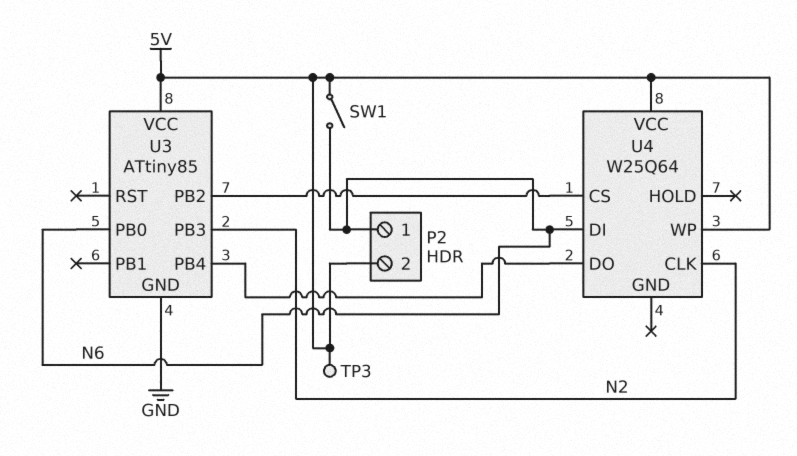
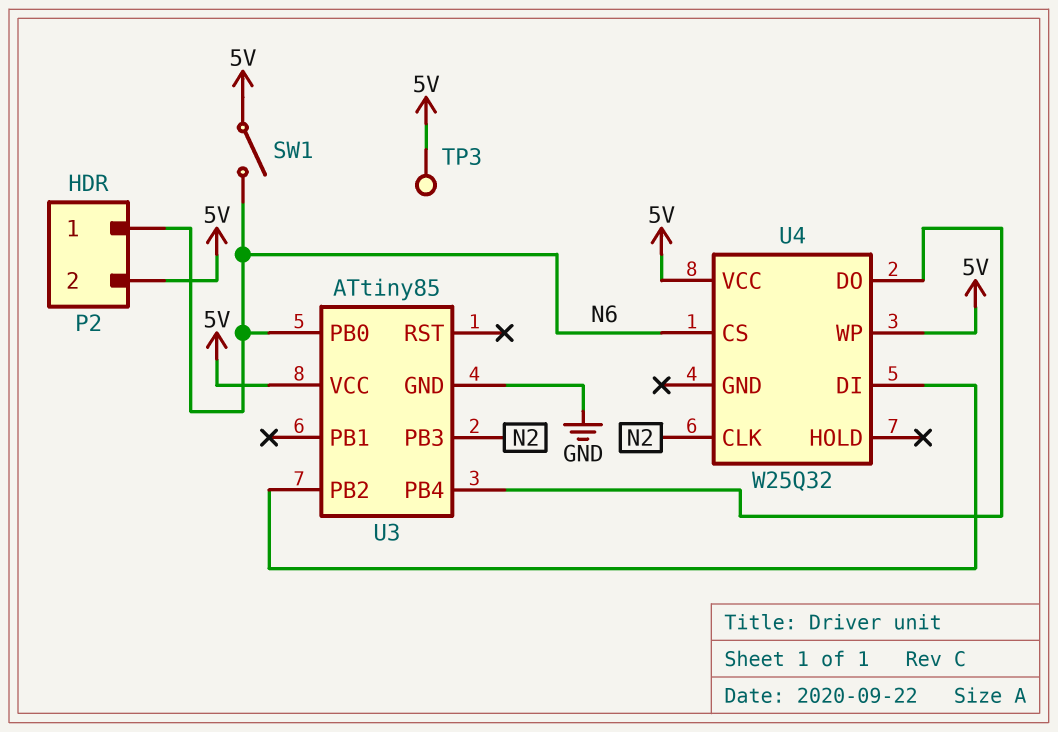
U4: W25Q64 -> W25Q32
U4 pin CS: U3/PB2 -> N6
U4 pin DI: N6 -> U3/PB2

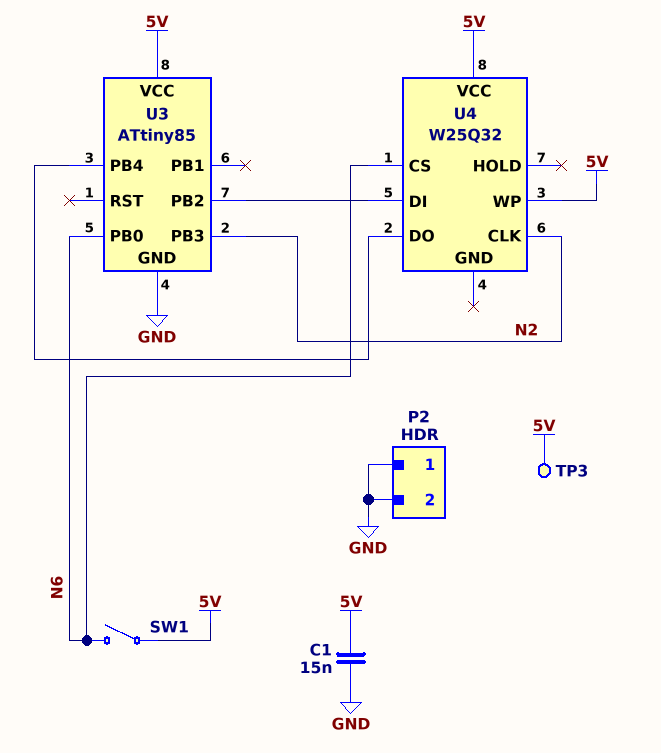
C1: none -> 15nF (5V, GND)
P2 pin 1: N6 -> GND
P2 pin 2: 5V -> GND

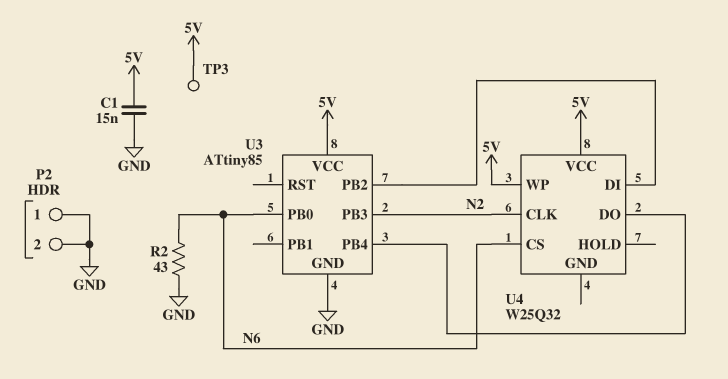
R2: none -> 43 (GND, N6)
SW1: switch (5V, N6) -> none

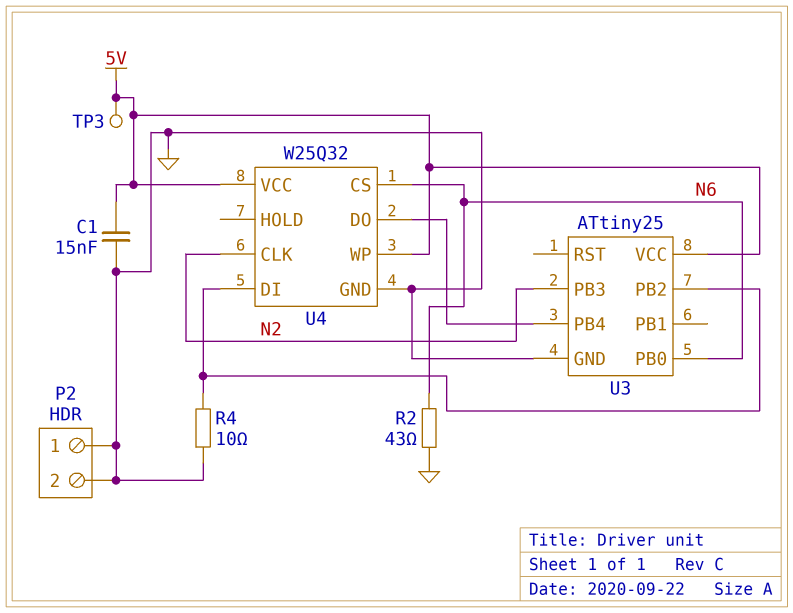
R4: none -> 10 (GND, U3/PB2)
U3: ATtiny85 -> ATtiny25
U4 pin GND: none -> GND

